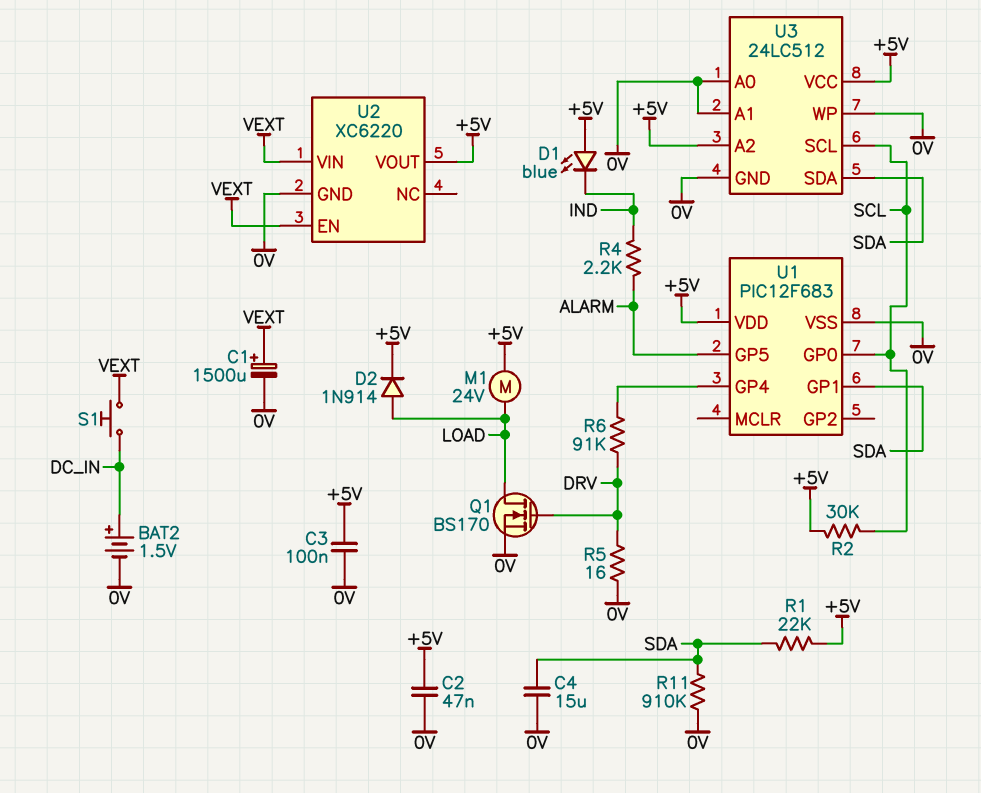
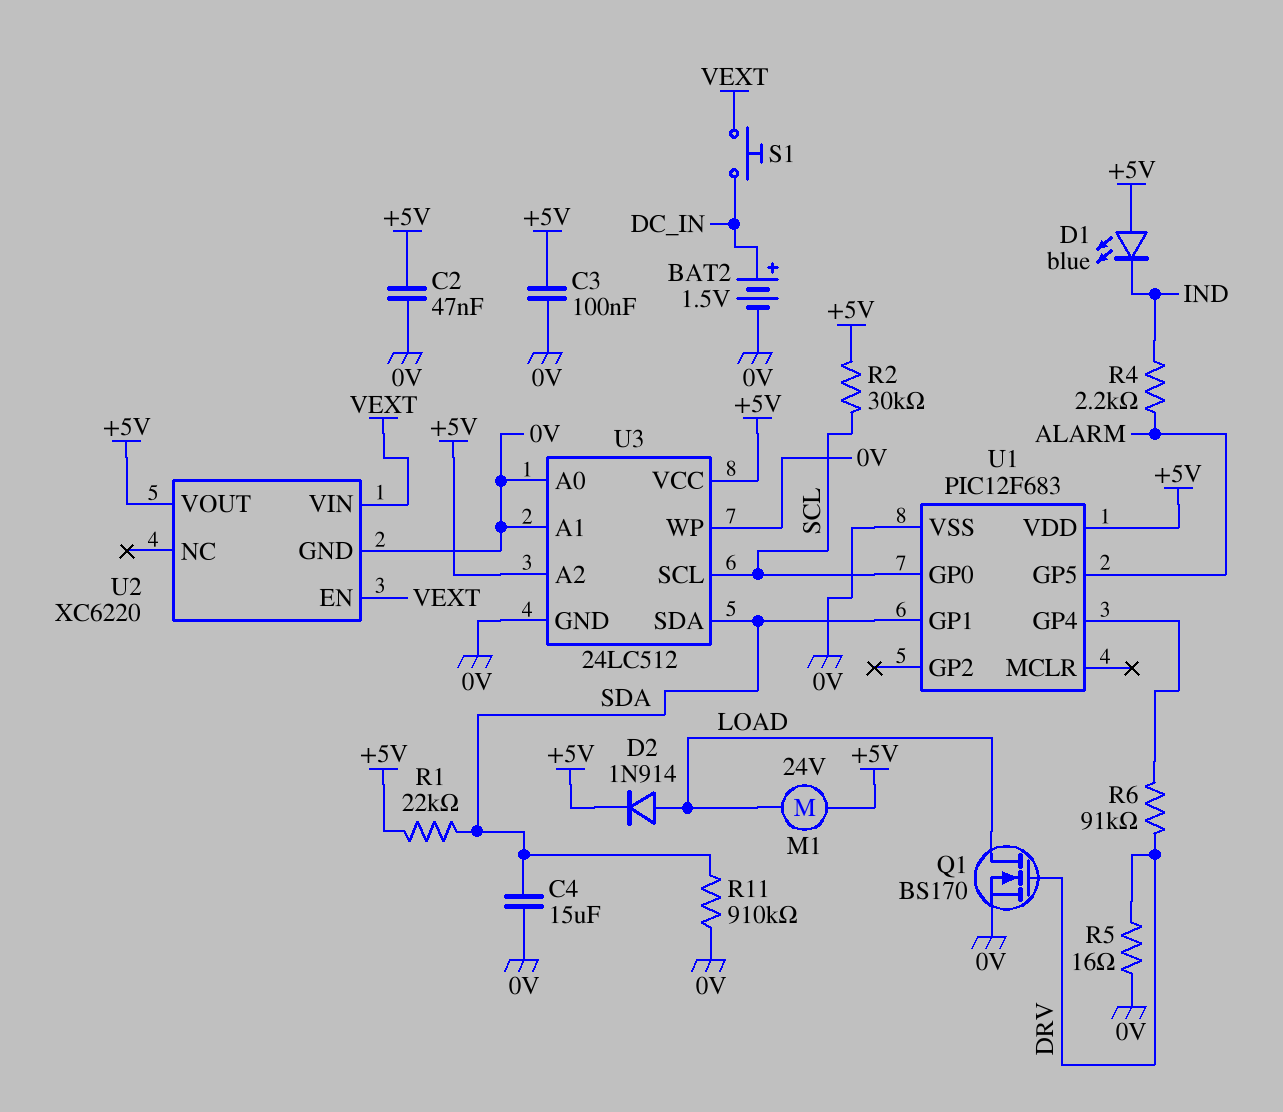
C1: 1500uF (plus VEXT, minus 0V) -> none

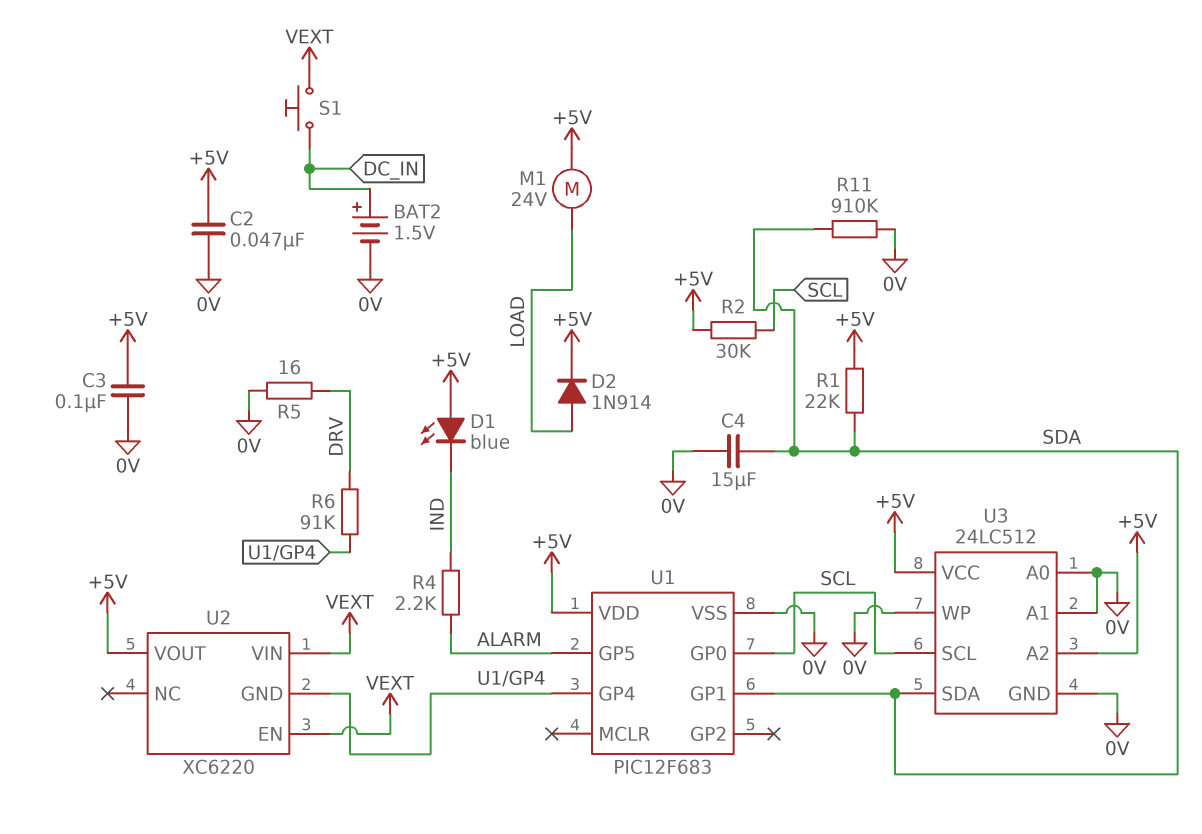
Q1: NMOS BS170 (G DRV, D LOAD, S 0V) -> none
U2 pin GND: 0V -> U1/GP4

